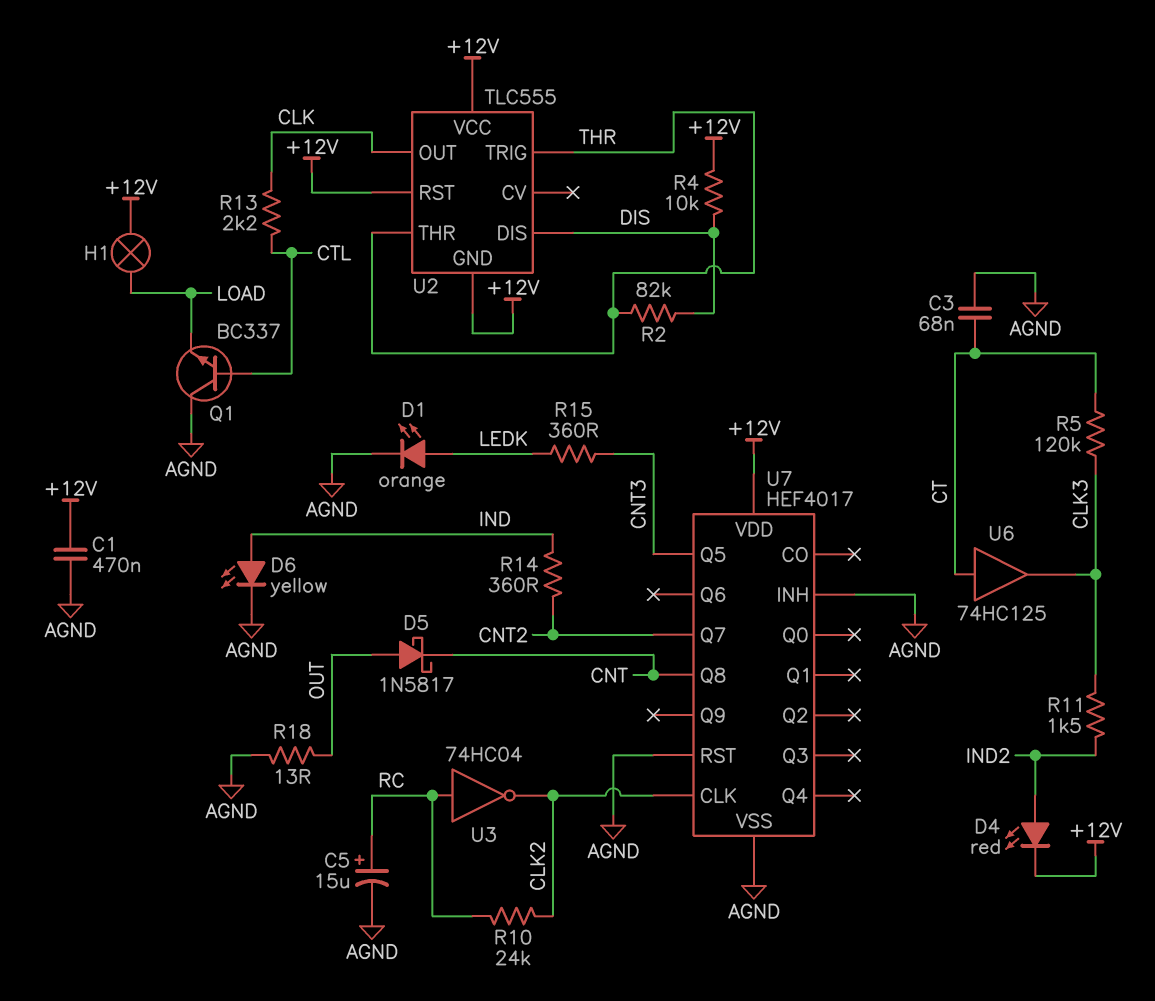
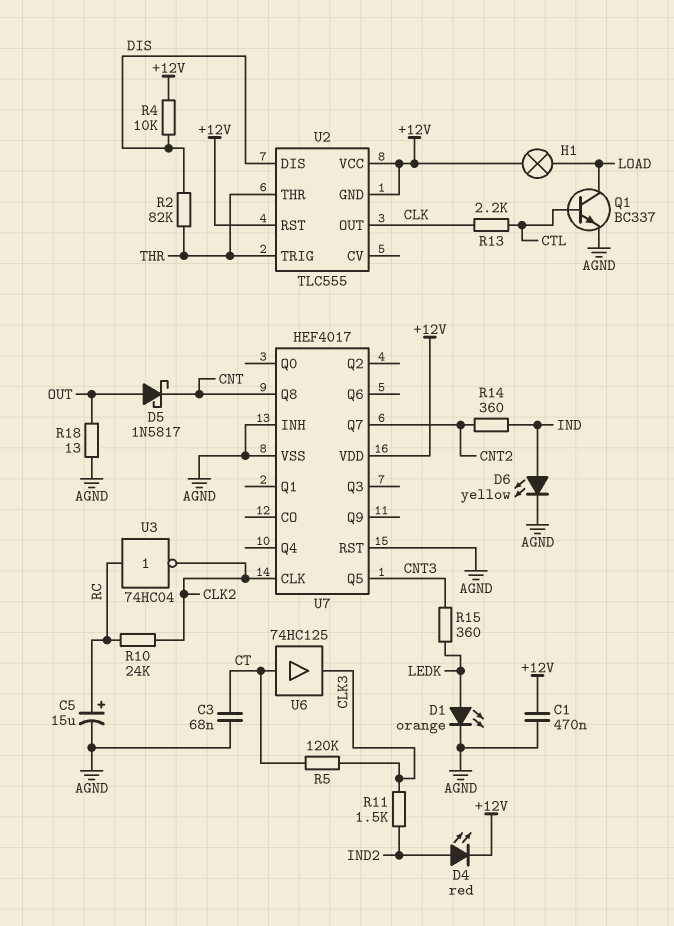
Q1: NPN BC337 (B CTL, C AGND, E LOAD) -> NPN BC337 (B CTL, C LOAD, E AGND)

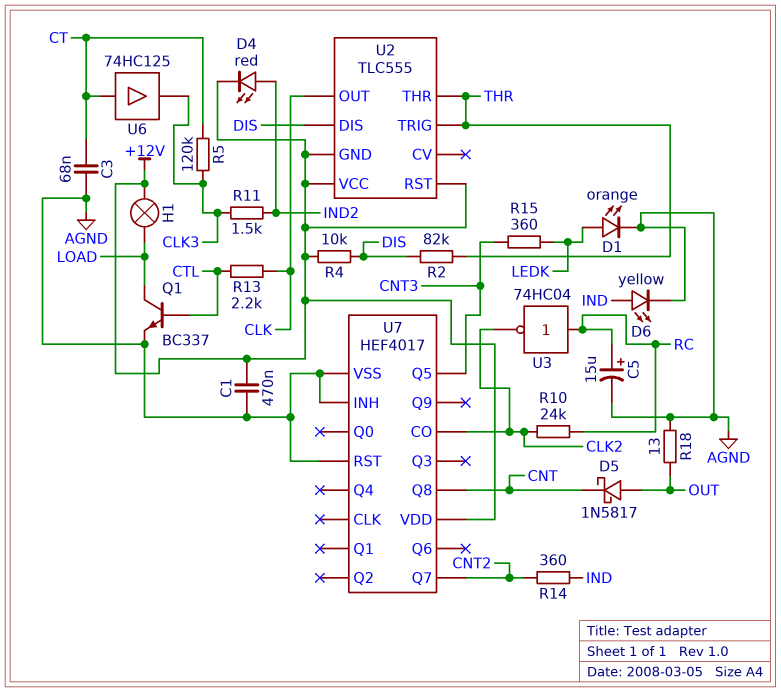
U7 pin CLK: CLK2 -> none
U7 pin CO: none -> CLK2

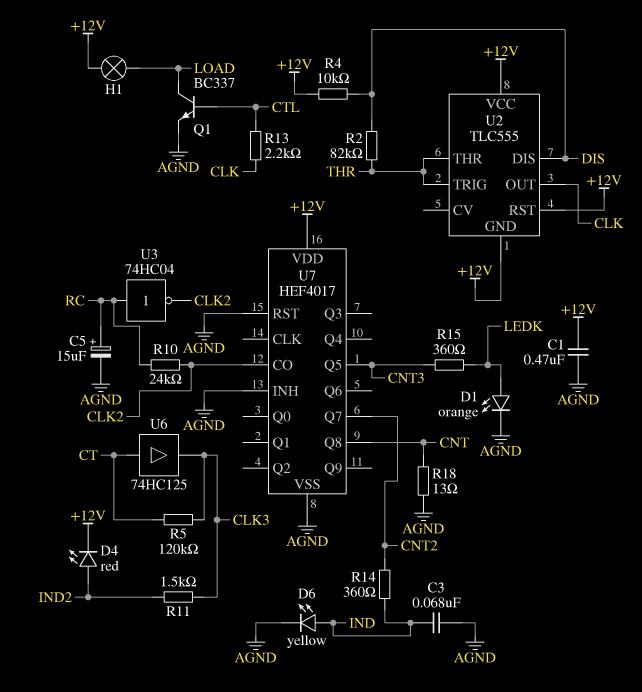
C3: 68nF (AGND, CT) -> 68nF (AGND, IND)
D5: schottky 1N5817 (A OUT, K CNT) -> none
R18: 13 (AGND, OUT) -> 13 (AGND, CNT)

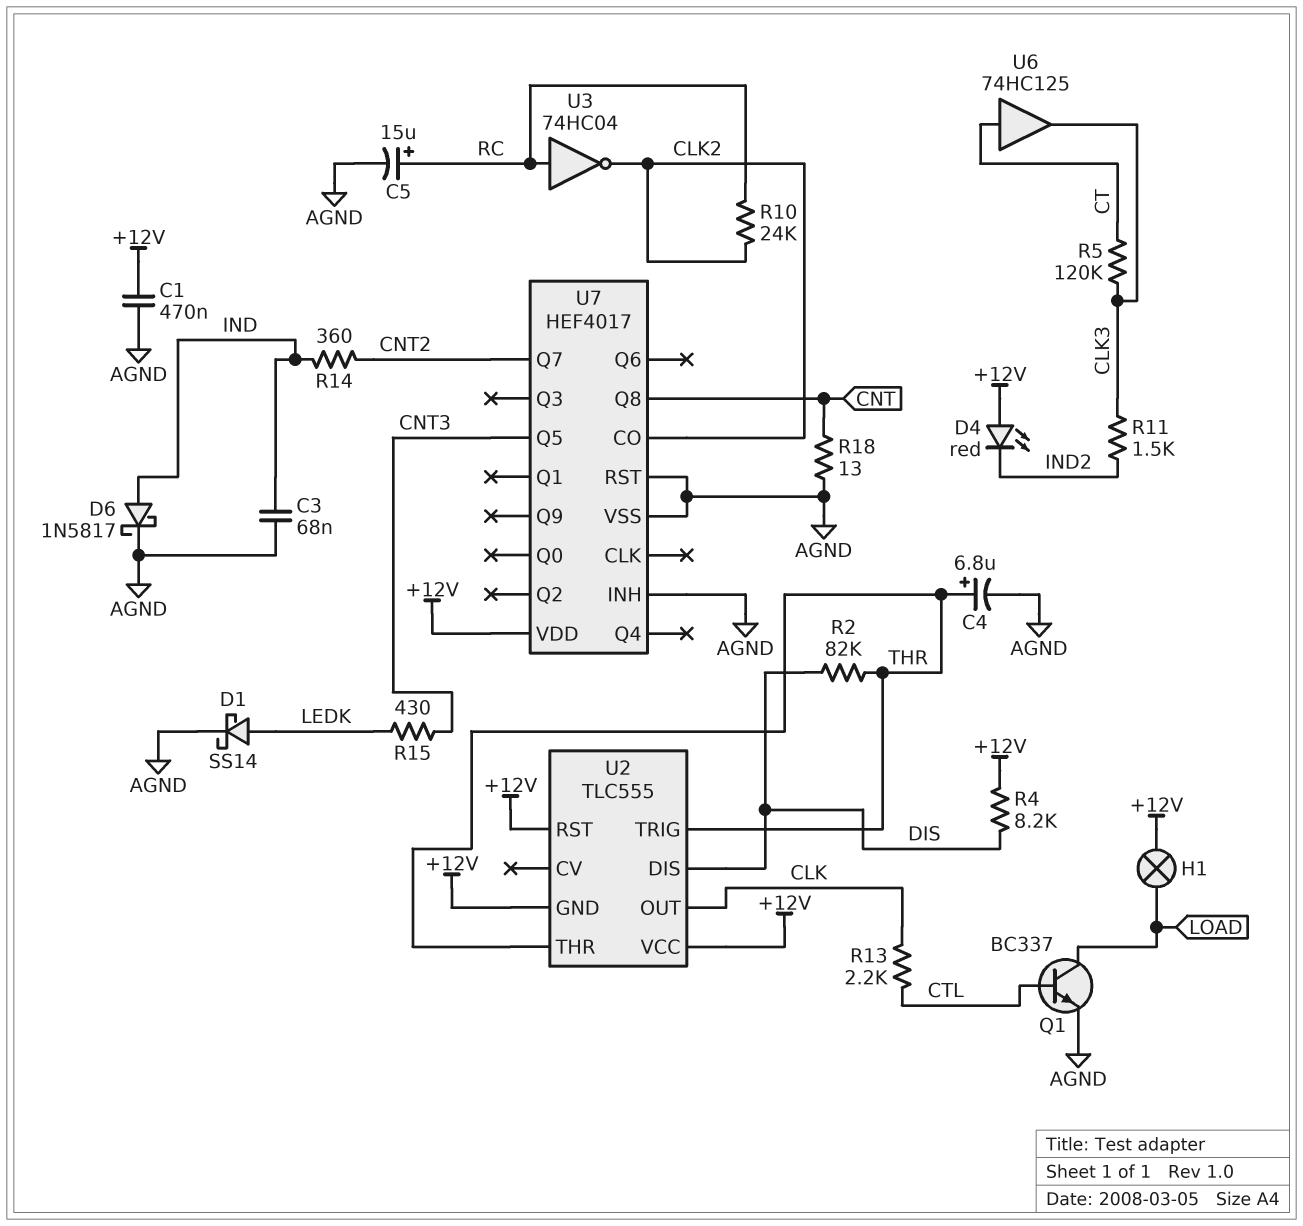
C4: none -> 6.8uF (plus THR, minus AGND)
D1: LED orange (A LEDK, K AGND) -> schottky SS14 (A LEDK, K AGND)
D4: LED red (A IND2, K +12V) -> LED red (A +12V, K IND2)
D6: LED yellow (A IND, K AGND) -> schottky 1N5817 (A IND, K AGND)
R4: 10k (+12V, DIS) -> 8.2k (+12V, DIS)
R15: 360 (CNT3, LEDK) -> 430 (CNT3, LEDK)

